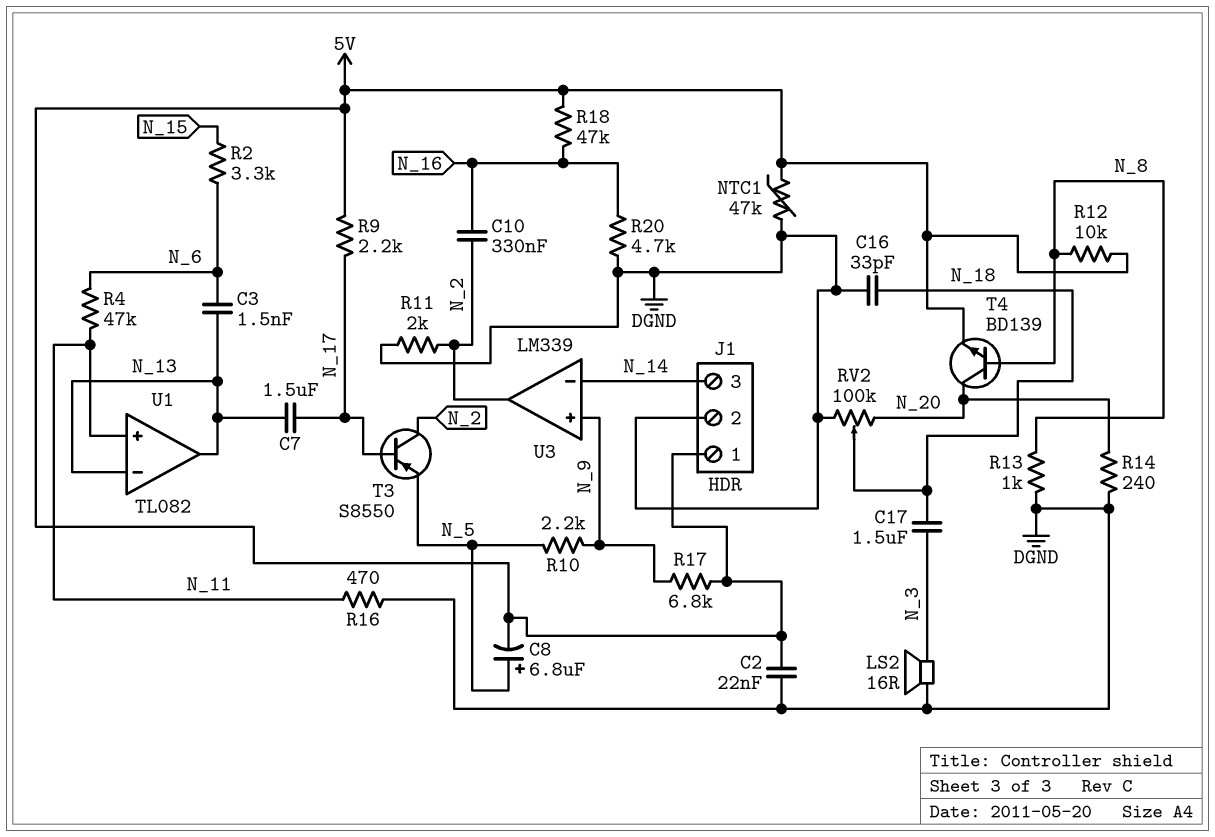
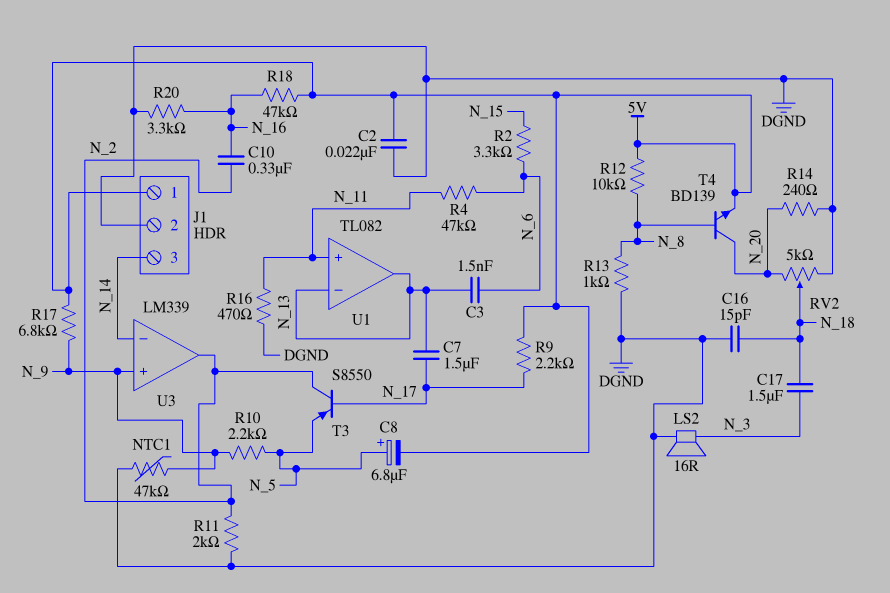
C16: 33pF (DGND, N_18) -> 15pF (DGND, N_18)
NTC1: 47k (5V, DGND) -> 47k (DGND, N_9)
R20: 4.7k (DGND, N_16) -> 3.3k (DGND, N_16)
RV2: 100k (DGND, N_20, wiper N_18) -> 5k (DGND, N_20, wiper N_18)

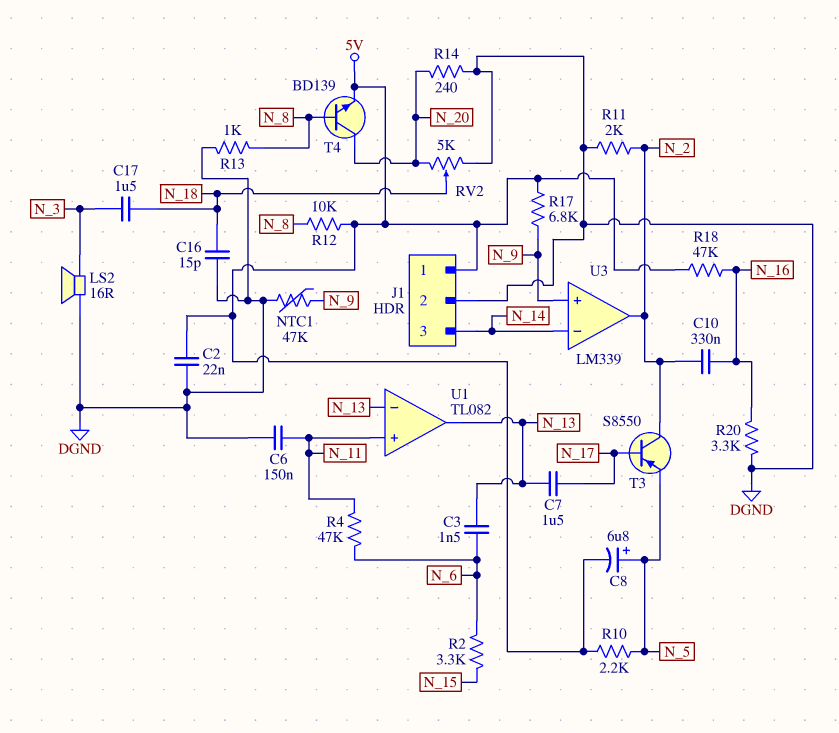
C6: none -> 150nF (DGND, N_11)
R9: 2.2k (5V, N_17) -> none
R10: 2.2k (N_5, N_9) -> 2.2k (5V, N_5)
R16: 470 (DGND, N_11) -> none

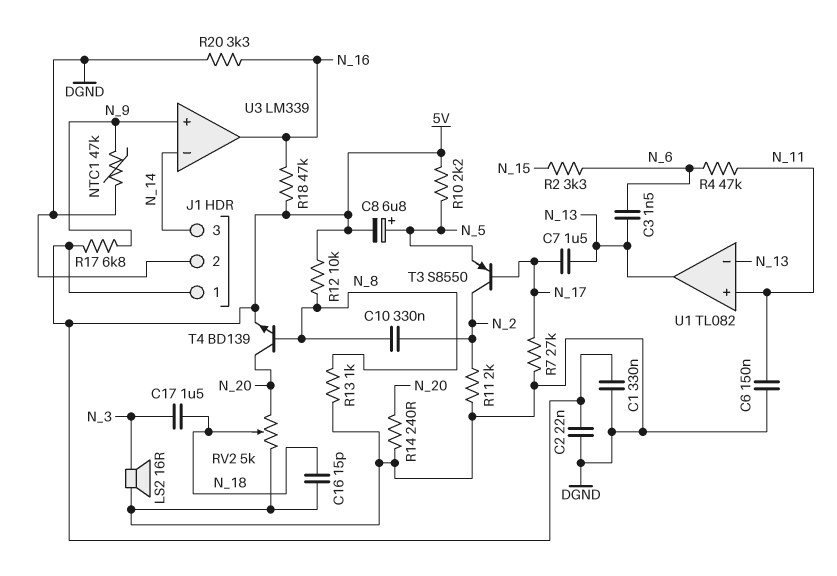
C1: none -> 330nF (5V, DGND)
C10: 330nF (N_2, N_16) -> 330nF (N_2, N_8)
R7: none -> 27k (DGND, N_17)
U3 pin out: N_2 -> N_16

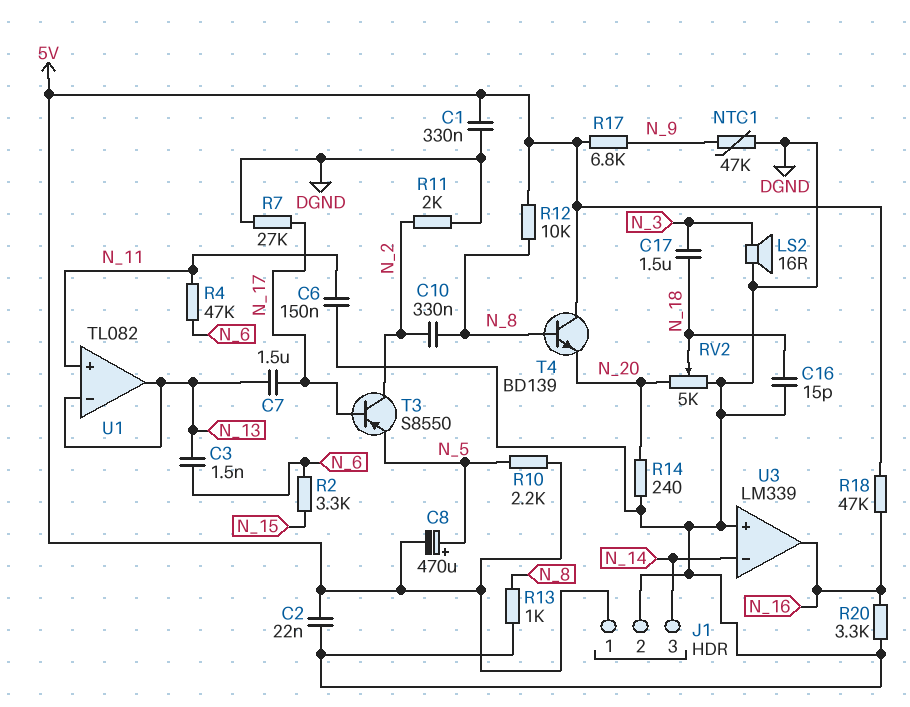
C8: 6.8uF (plus N_5, minus 5V) -> 470uF (plus N_5, minus 5V)
T4: NPN BD139 (B N_8, C N_20, E 5V) -> NPN BD139 (B N_8, C 5V, E N_20)
U3 pin in+: N_9 -> DGND

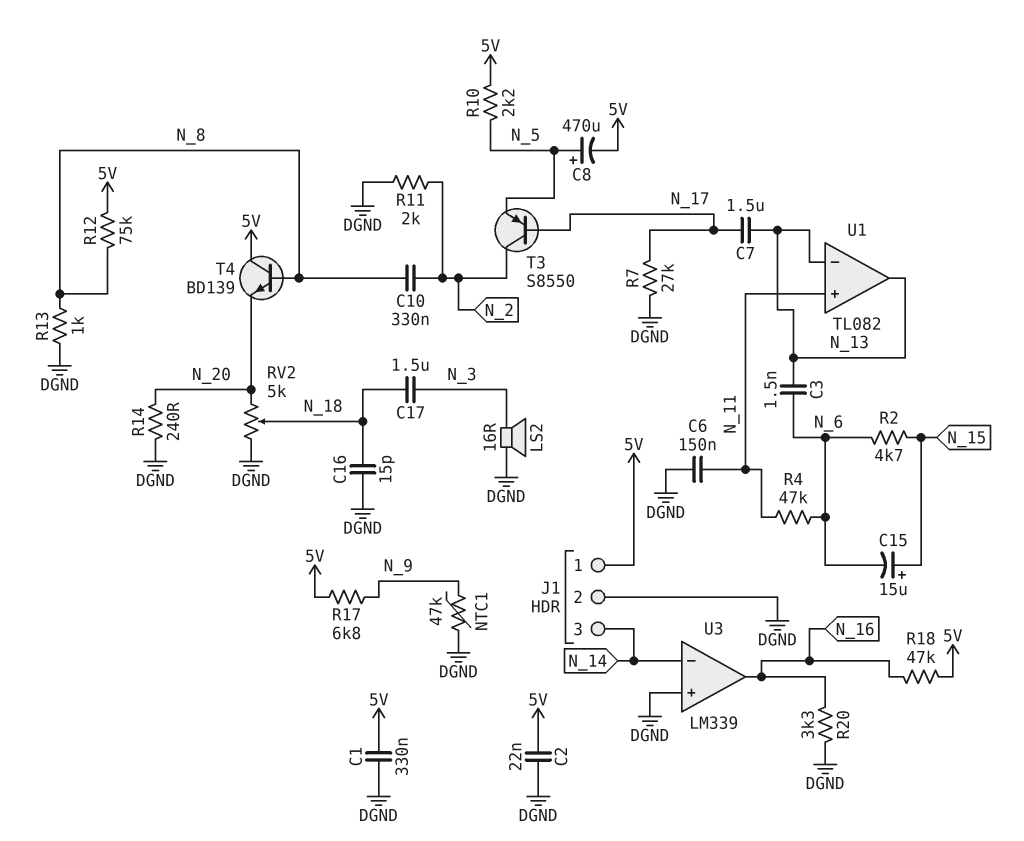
C15: none -> 15uF (plus N_15, minus N_6)
R2: 3.3k (N_6, N_15) -> 4.7k (N_6, N_15)
R12: 10k (5V, N_8) -> 75k (5V, N_8)

